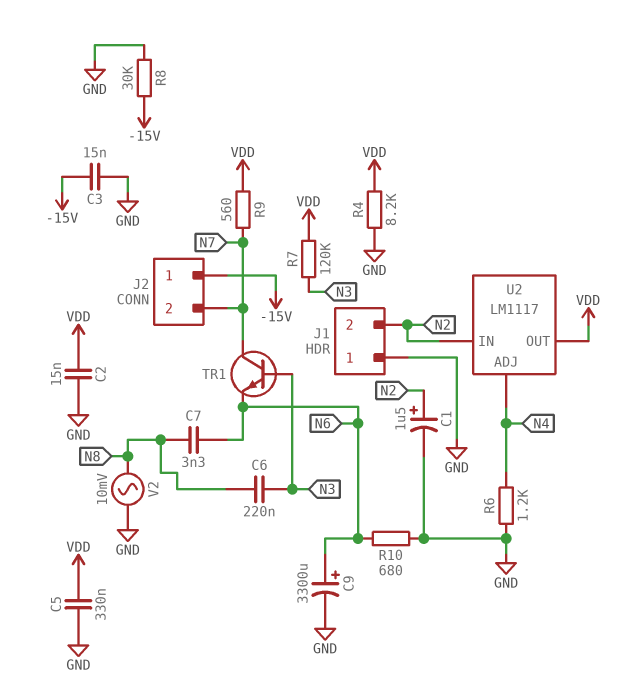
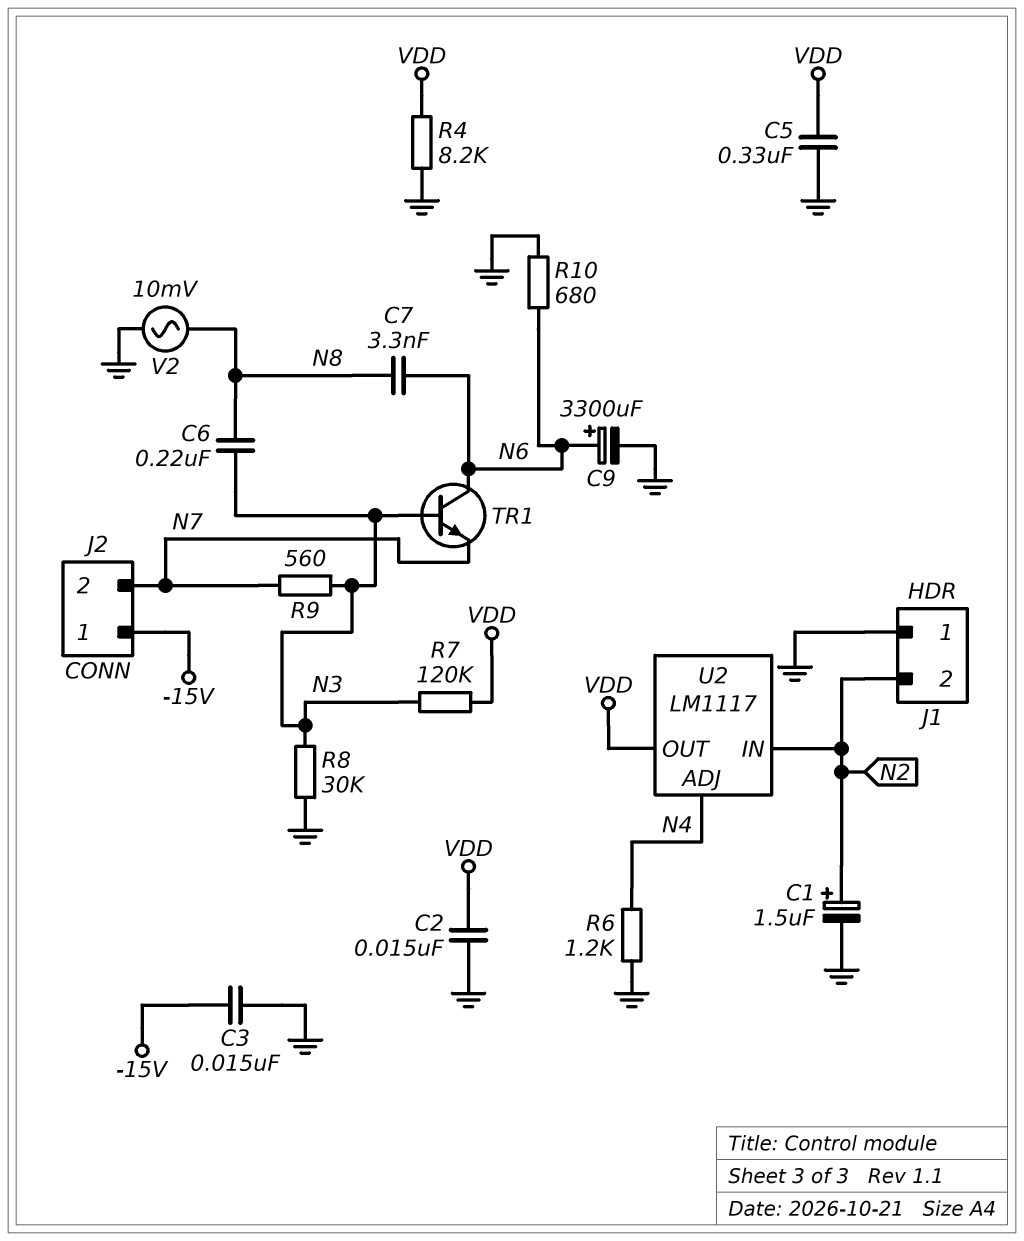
R8: 30k (-15V, GND) -> 30k (GND, N3)
R9: 560 (N7, VDD) -> 560 (N3, N7)
TR1: NPN (B N3, C N7, E N6) -> NPN (B N3, C N6, E N7)

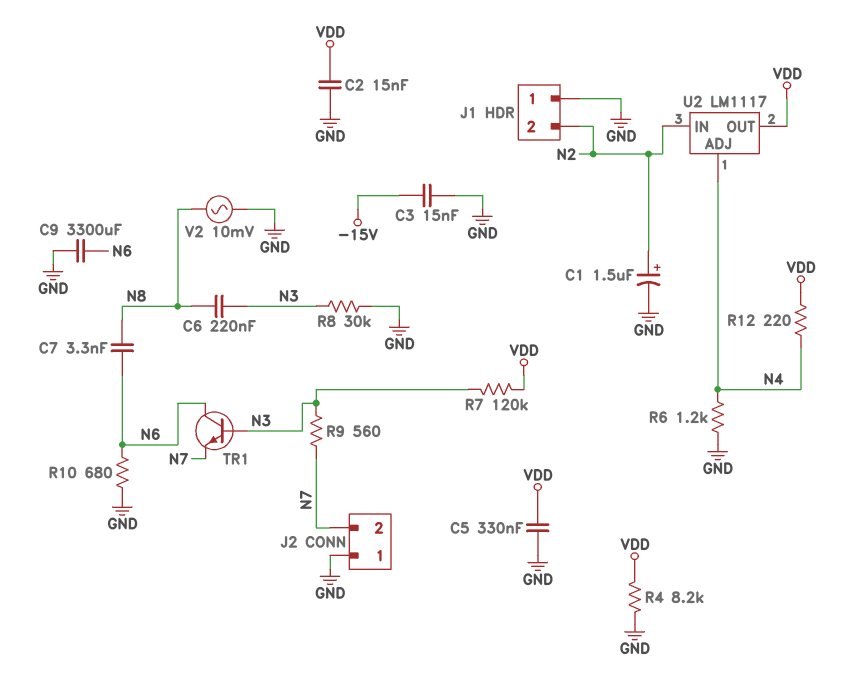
C9: 3300uF (plus N6, minus GND) -> 3300uF (GND, N6)
J2 pin 1: -15V -> GND
R12: none -> 220 (N4, VDD)

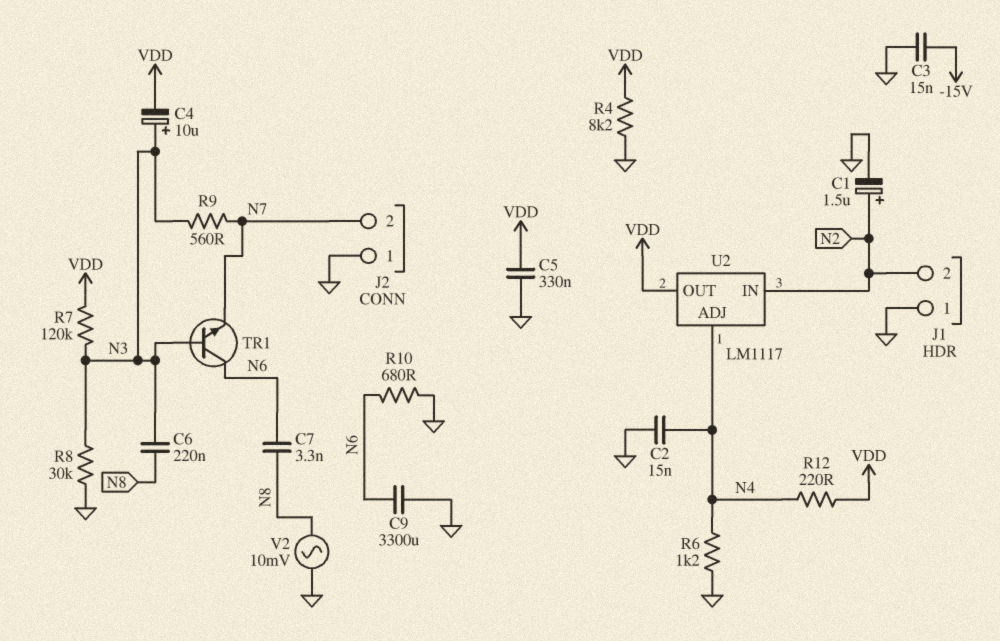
C2: 15nF (GND, VDD) -> 15nF (GND, N4)
C4: none -> 10uF (plus N3, minus VDD)

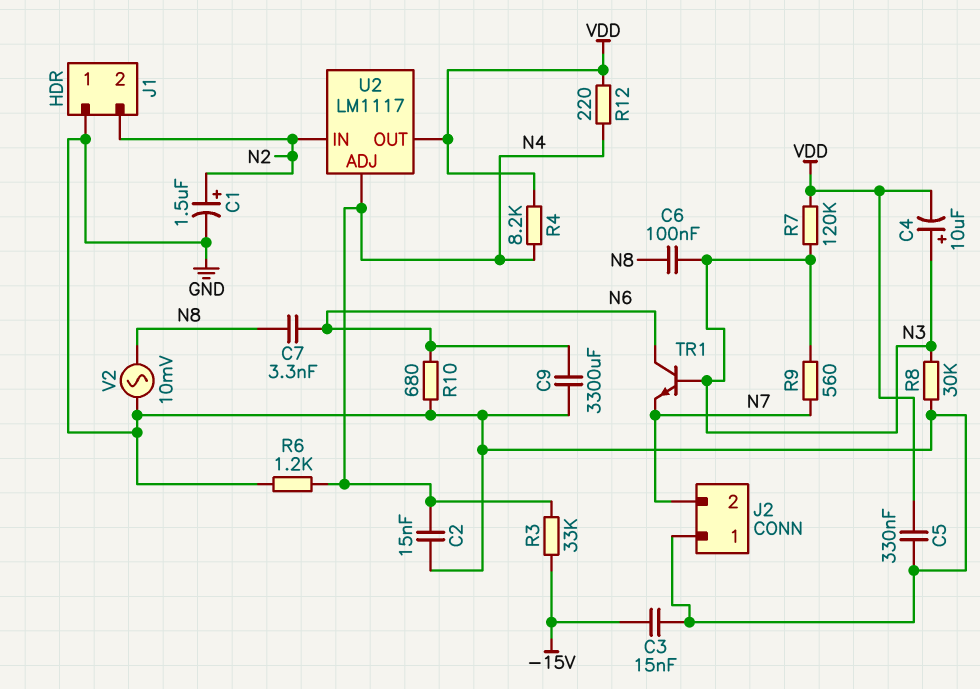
C6: 220nF (N3, N8) -> 100nF (N3, N8)
R3: none -> 33k (-15V, N4)
R4: 8.2k (GND, VDD) -> 8.2k (N4, VDD)

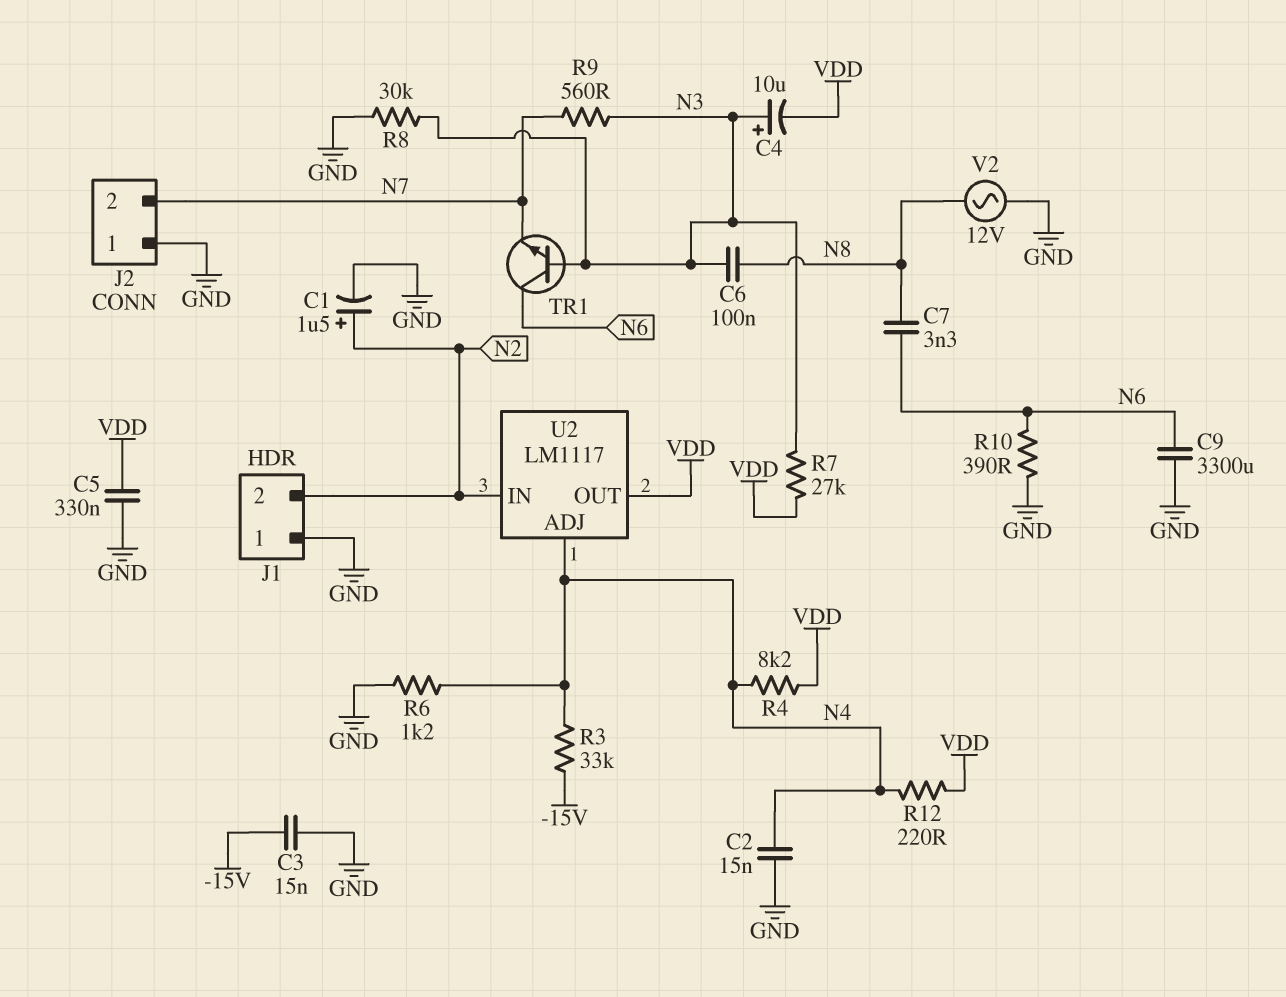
R7: 120k (N3, VDD) -> 27k (N3, VDD)
R10: 680 (GND, N6) -> 390 (GND, N6)
V2: AC 10mV (GND, N8) -> AC 12V (GND, N8)

